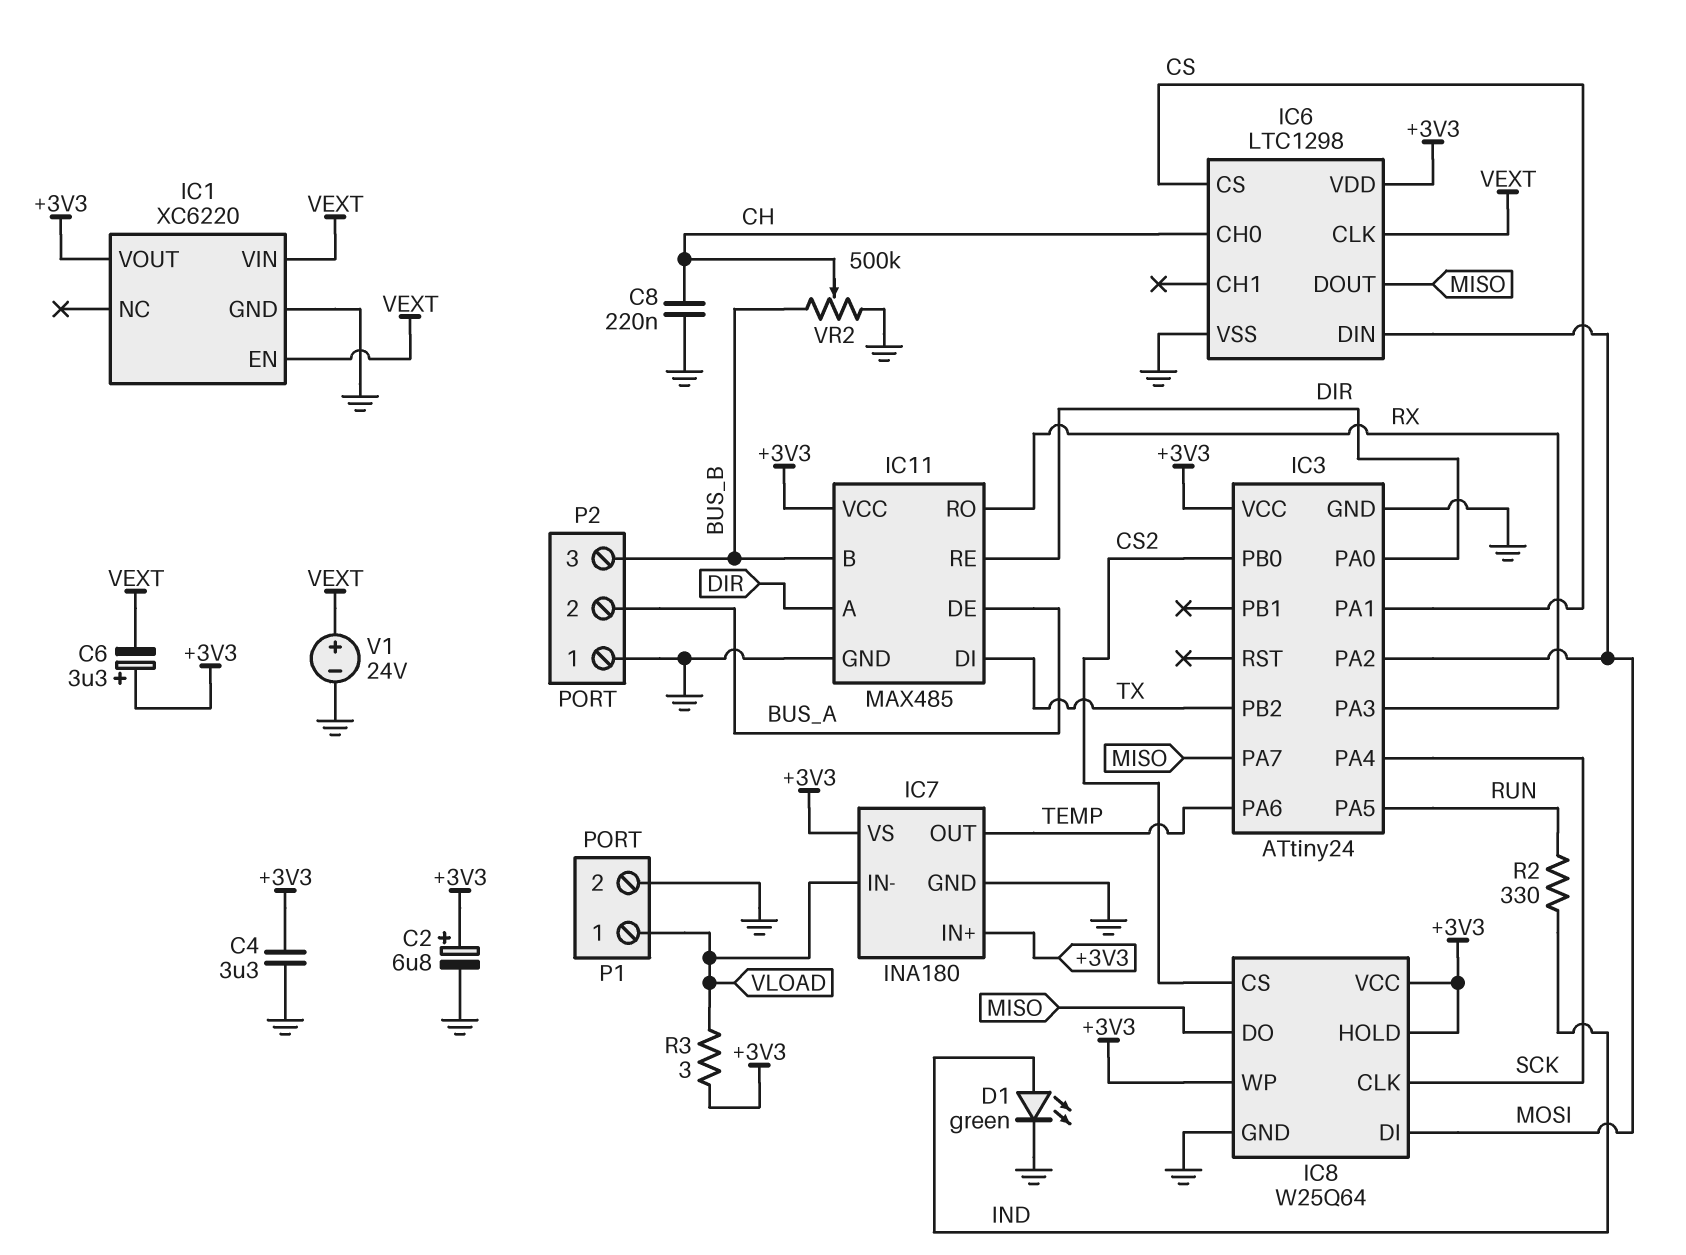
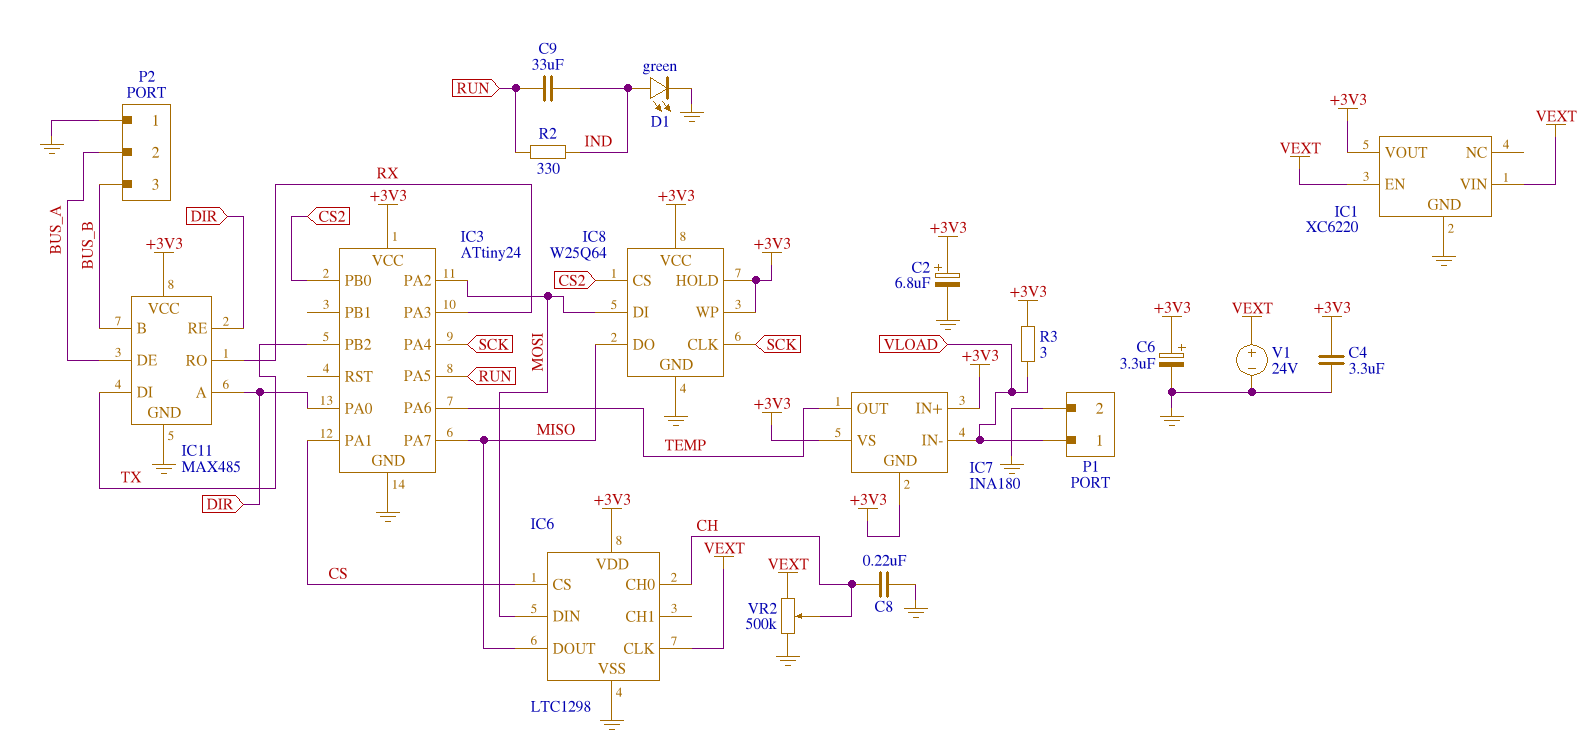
C6: 3.3uF (plus +3V3, minus VEXT) -> 3.3uF (plus +3V3, minus GND)
C9: none -> 33uF (IND, RUN)
IC7 pin GND: GND -> +3V3
VR2: 500k (BUS_B, GND, wiper CH) -> 500k (GND, VEXT, wiper CH)

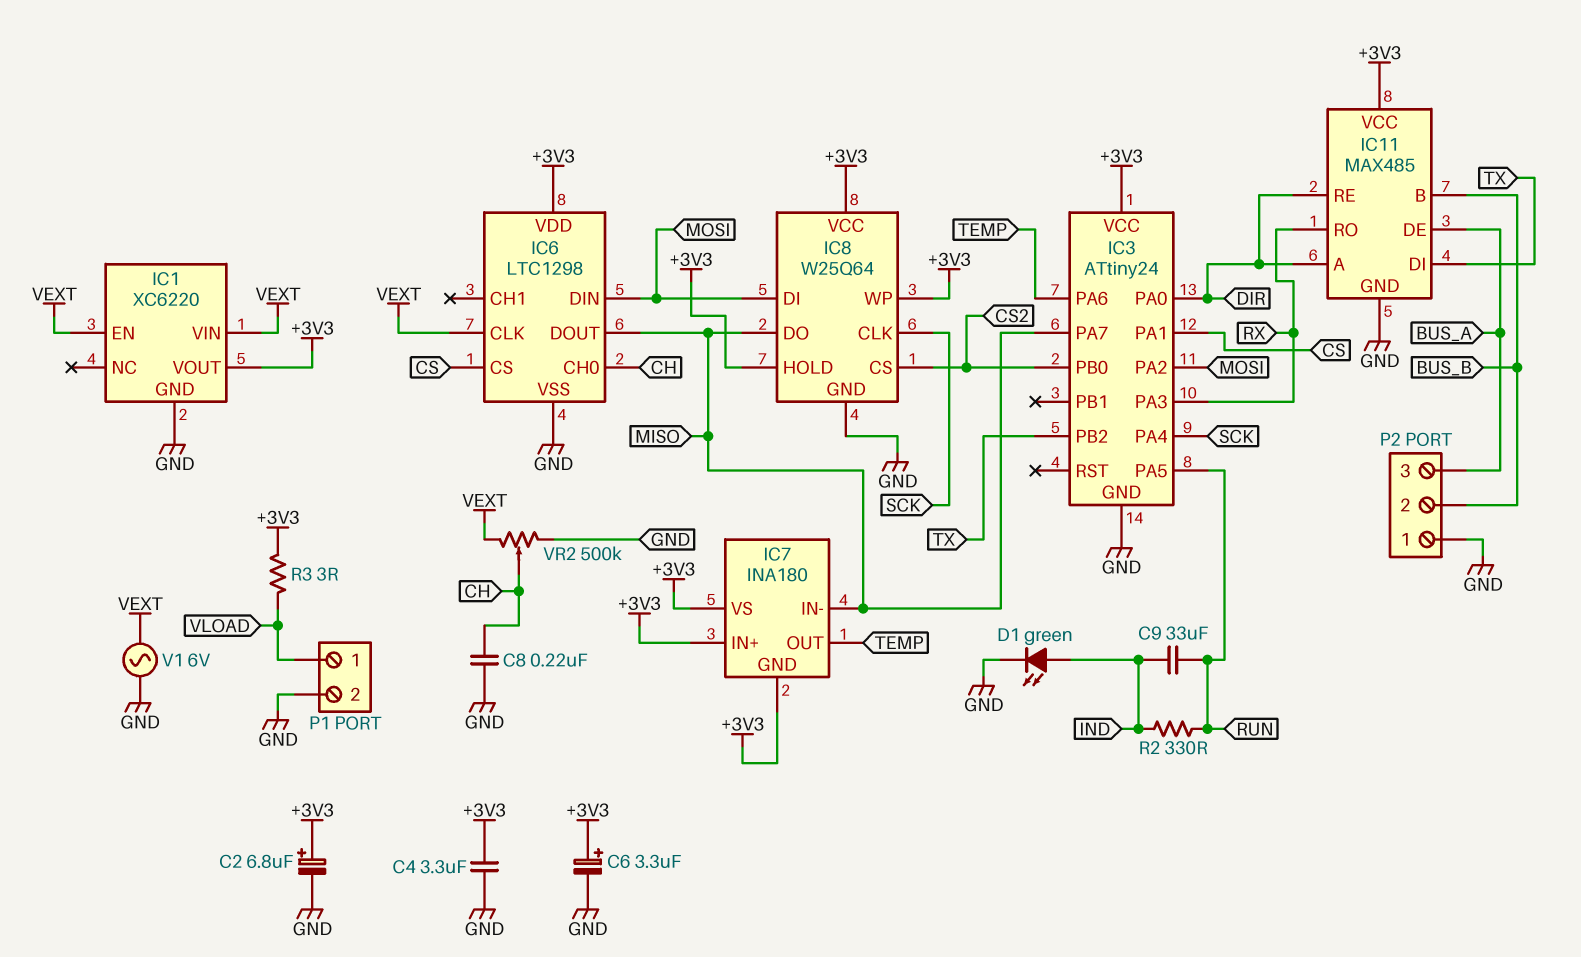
IC7 pin IN-: VLOAD -> MISO
P2 pin 2: BUS_A -> BUS_B
P2 pin 3: BUS_B -> BUS_A
V1: 24V (plus VEXT, minus GND) -> AC 6V (GND, VEXT)

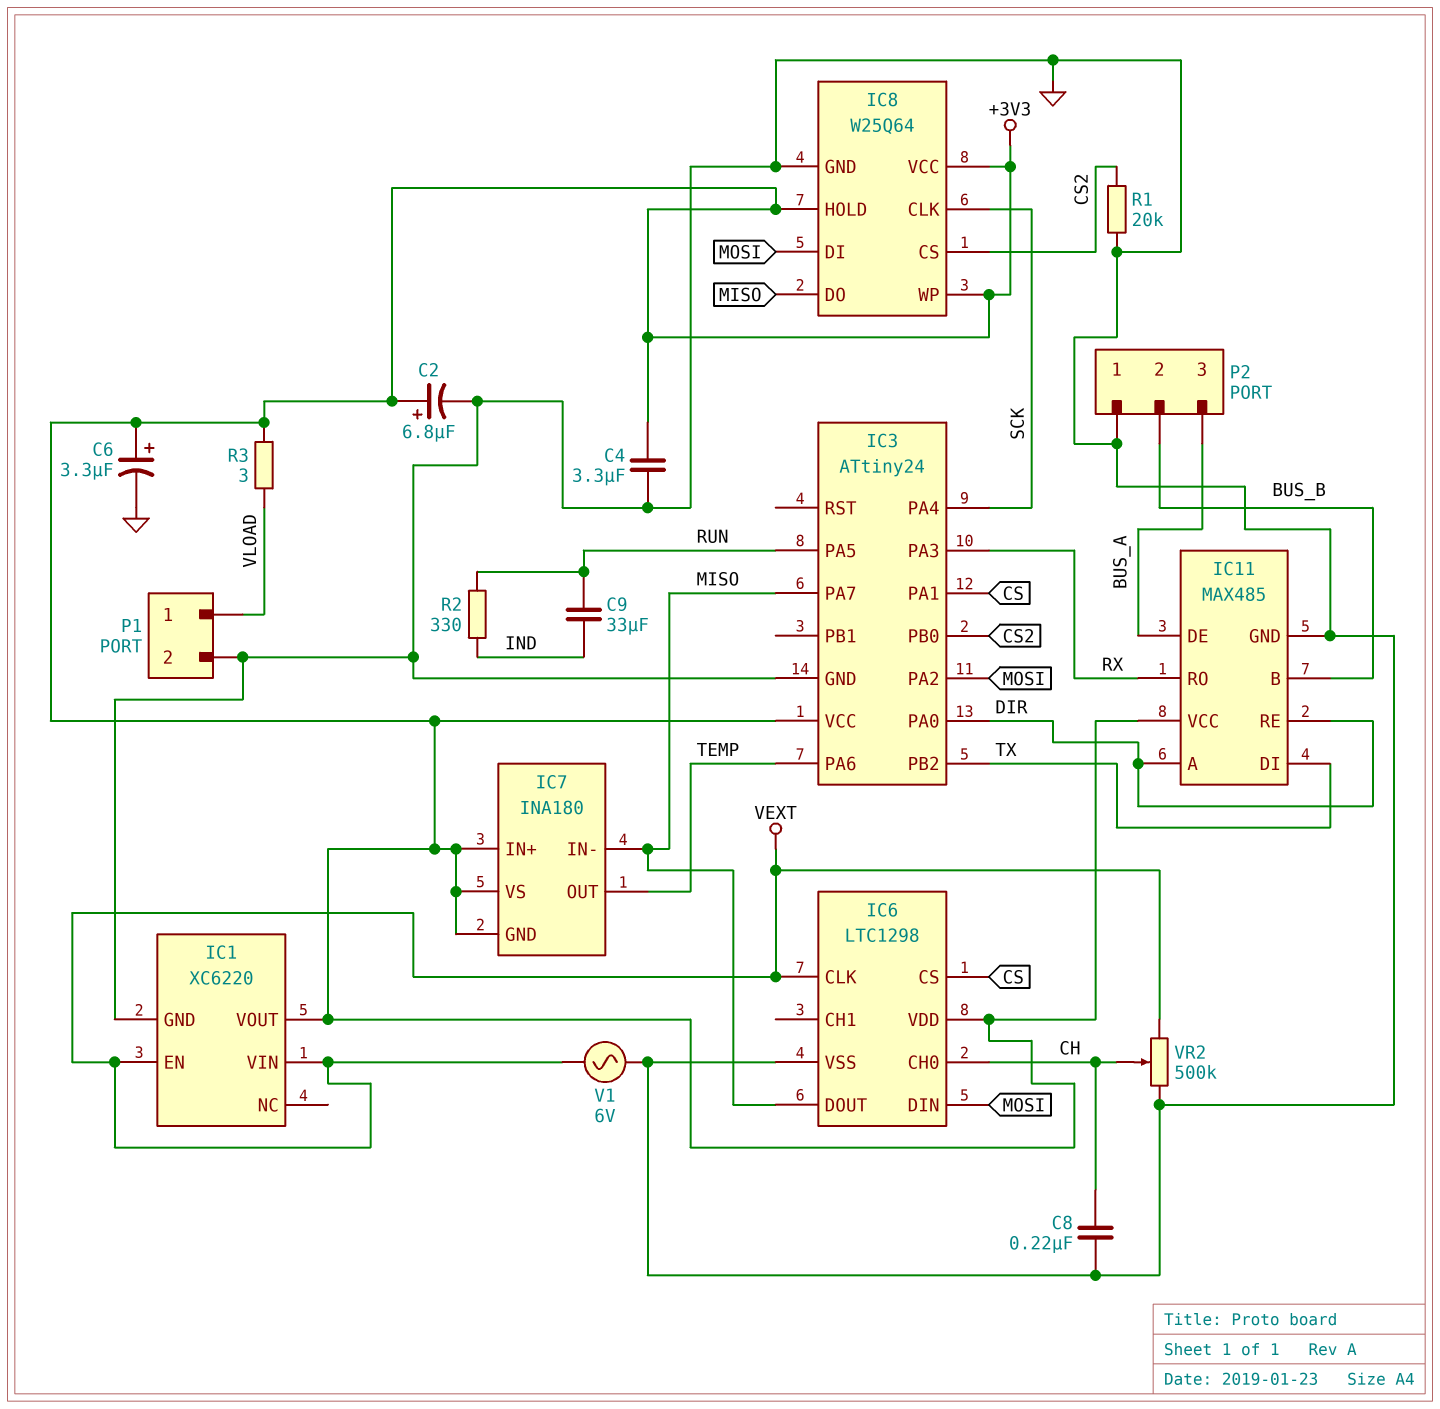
D1: LED green (A IND, K GND) -> none
R1: none -> 20k (CS2, GND)

